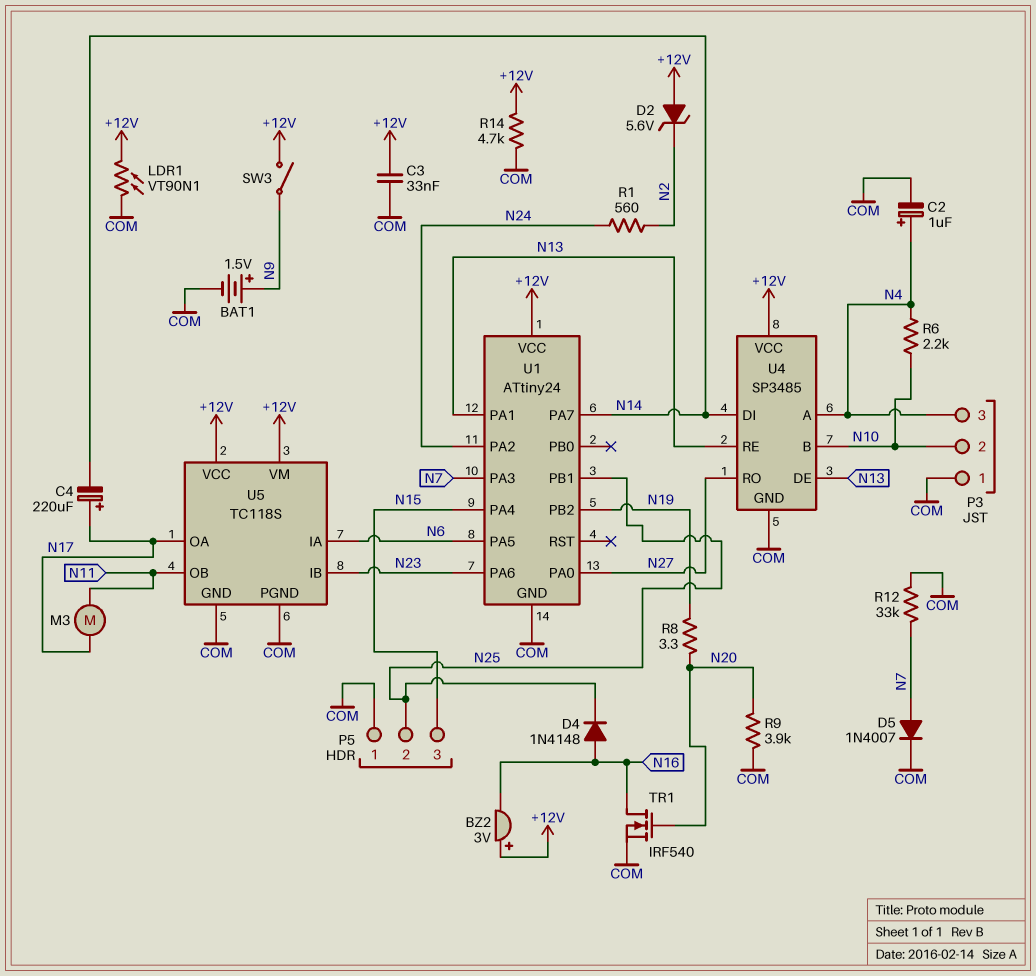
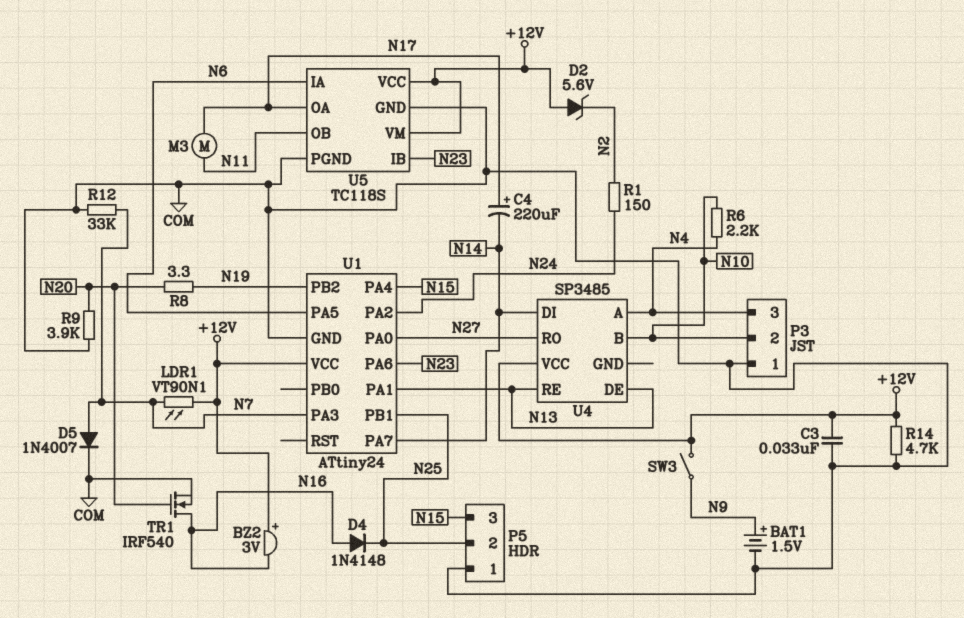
C2: 1uF (plus N4, minus COM) -> none
LDR1: VT90N1 (+12V, COM) -> VT90N1 (+12V, N7)
R1: 560 (N2, N24) -> 150 (N2, N24)
U4 pin GND: COM -> none

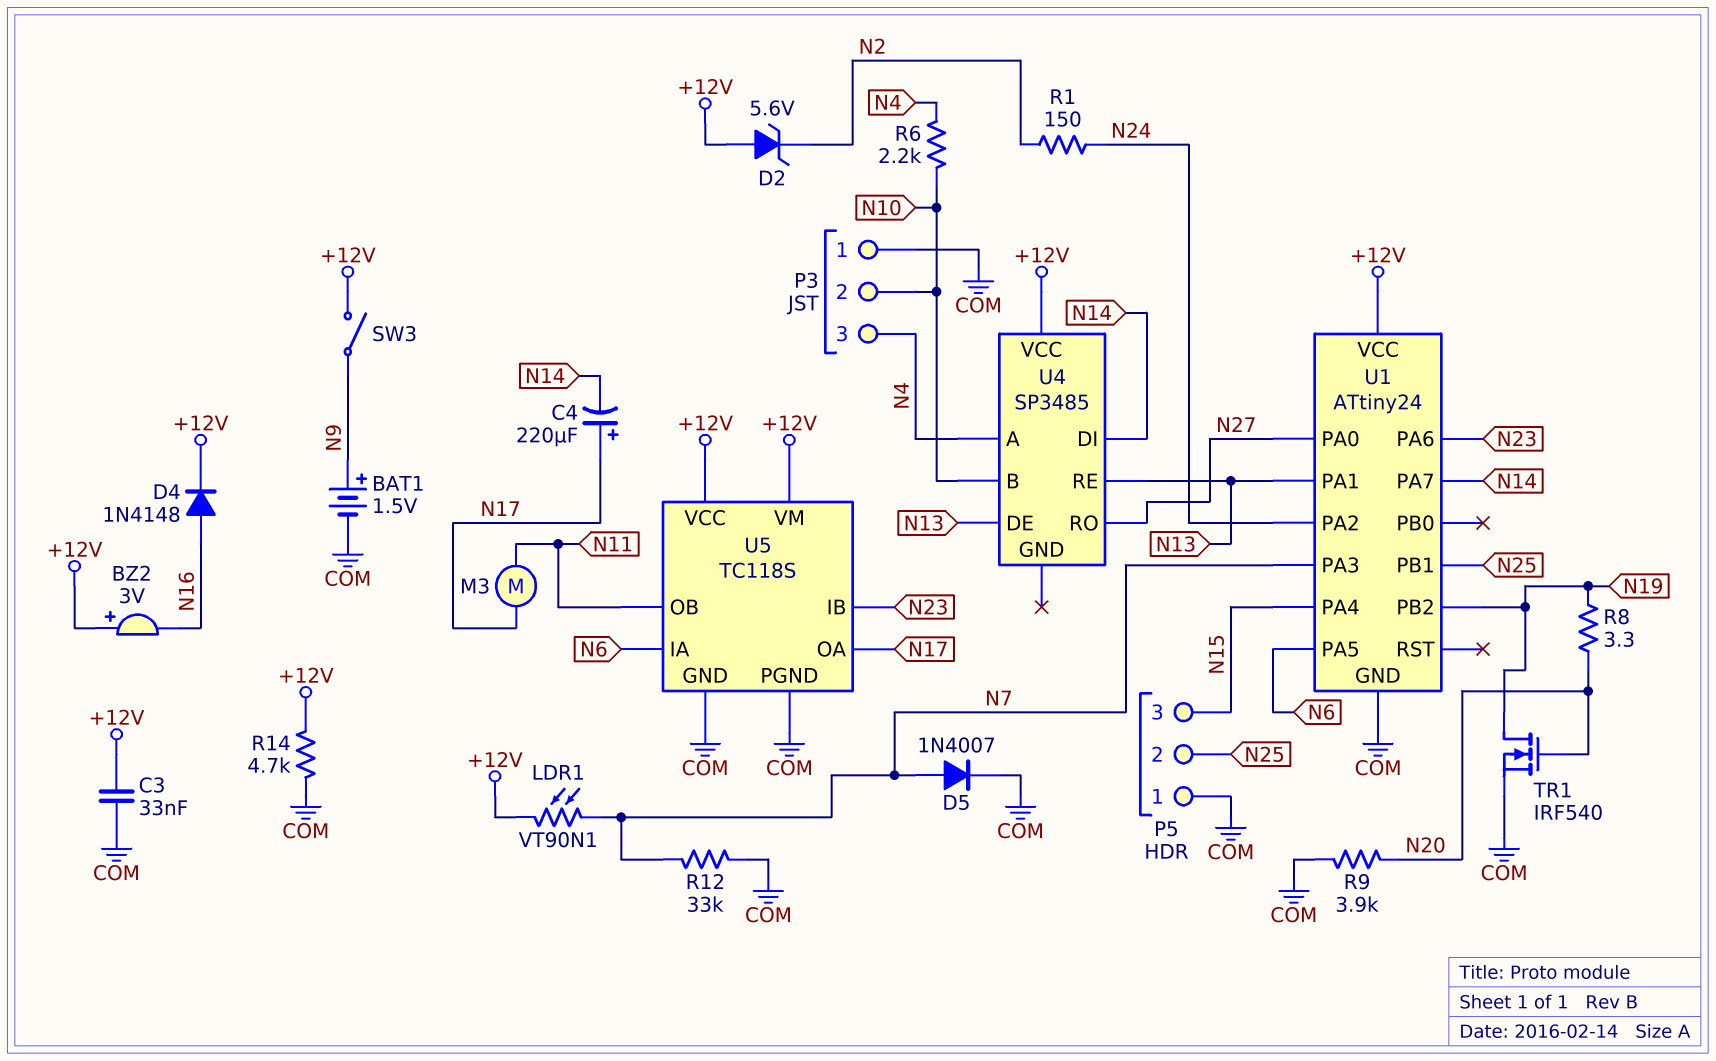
D4: diode 1N4148 (A N16, K N25) -> diode 1N4148 (A N16, K +12V)
TR1: NMOS IRF540 (G N20, D N16, S COM) -> NMOS IRF540 (G N20, D N19, S COM)

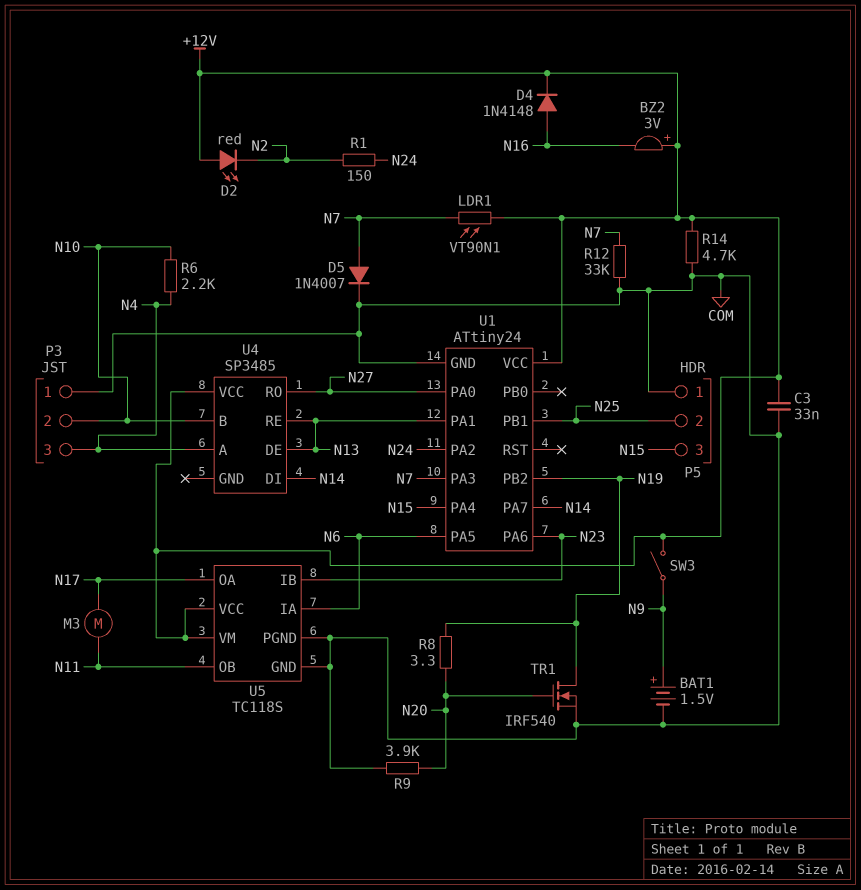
C4: 220uF (plus N17, minus N14) -> none
D2: zener 5.6V (A +12V, K N2) -> LED red (A +12V, K N2)

